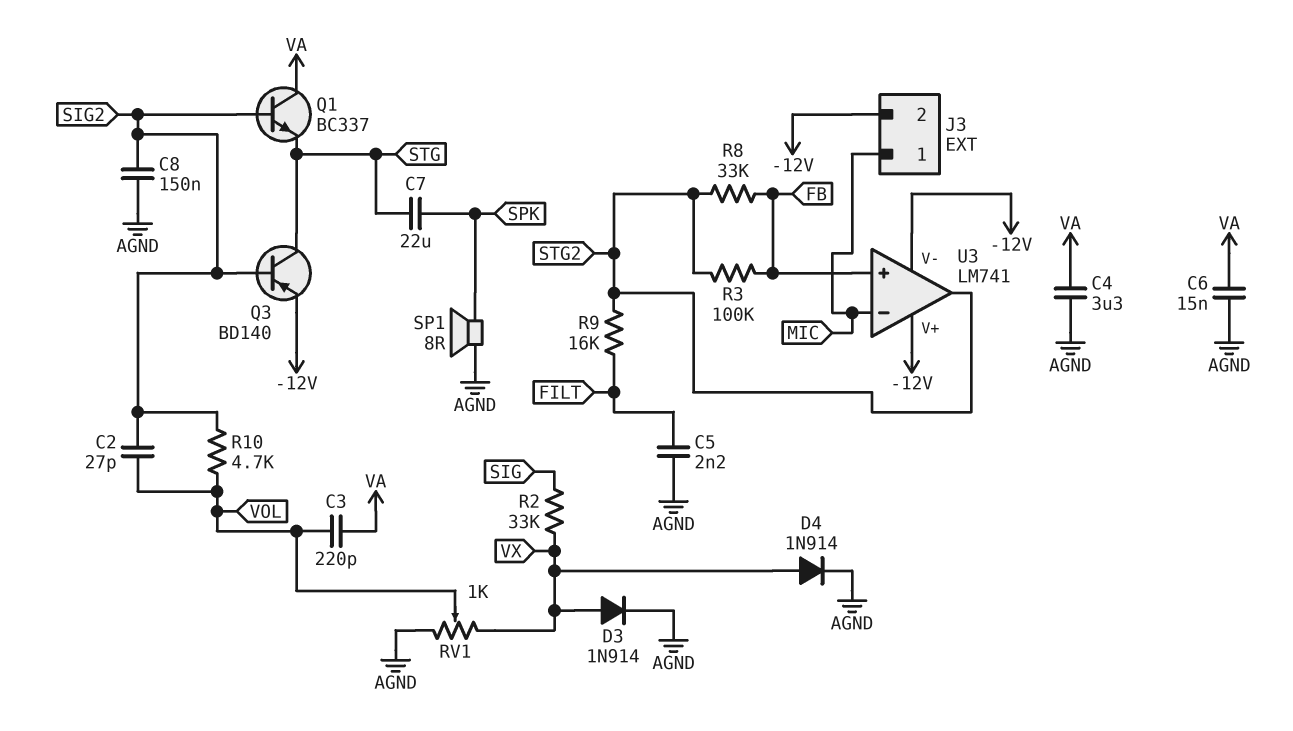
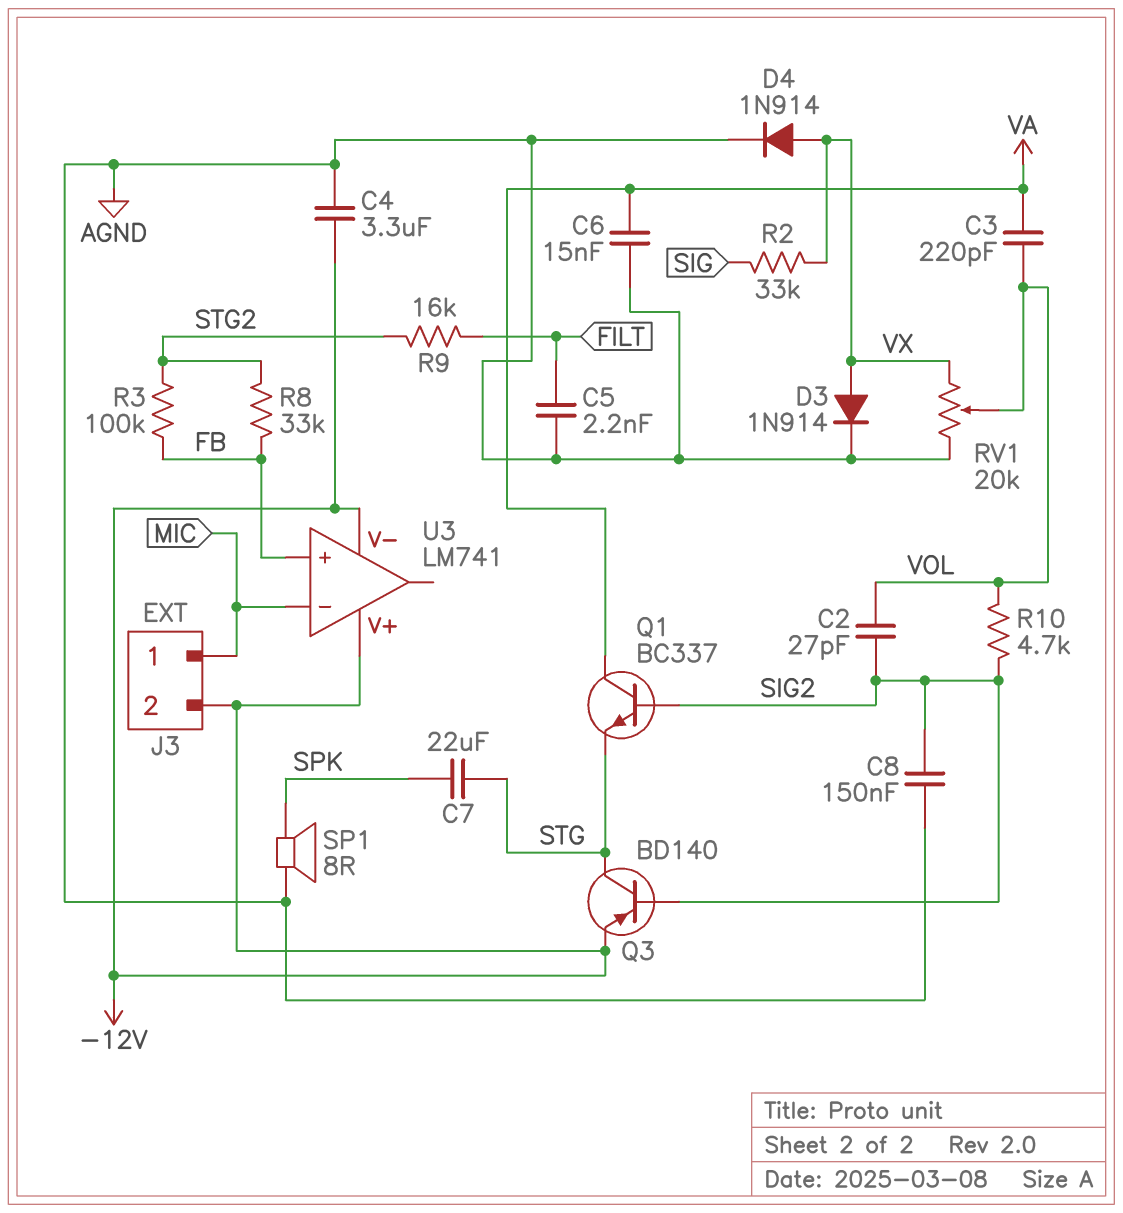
C4: 3.3uF (AGND, VA) -> 3.3uF (-12V, AGND)
RV1: 1k (AGND, VX, wiper VOL) -> 20k (AGND, VX, wiper VOL)
U3 pin out: STG2 -> none

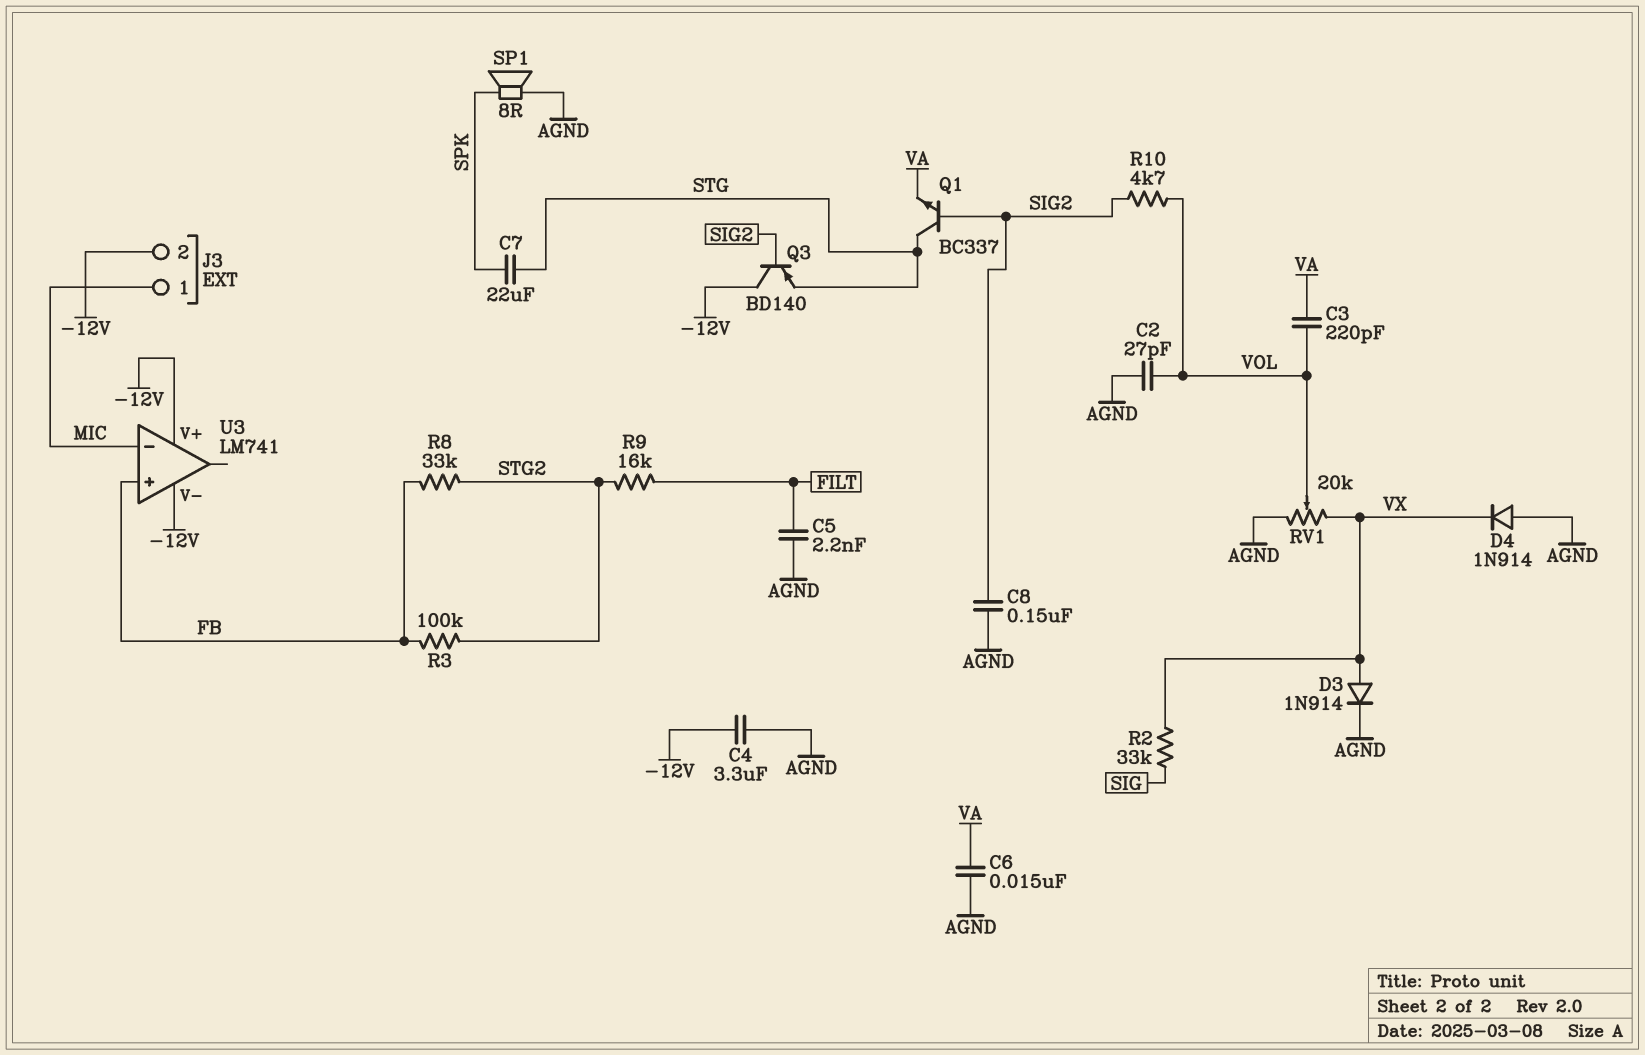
C2: 27pF (SIG2, VOL) -> 27pF (AGND, VOL)
D4: diode 1N914 (A VX, K AGND) -> diode 1N914 (A AGND, K VX)
Q1: NPN BC337 (B SIG2, C VA, E STG) -> NPN BC337 (B SIG2, C STG, E VA)
Q3: PNP BD140 (B SIG2, C STG, E -12V) -> PNP BD140 (B SIG2, C -12V, E STG)

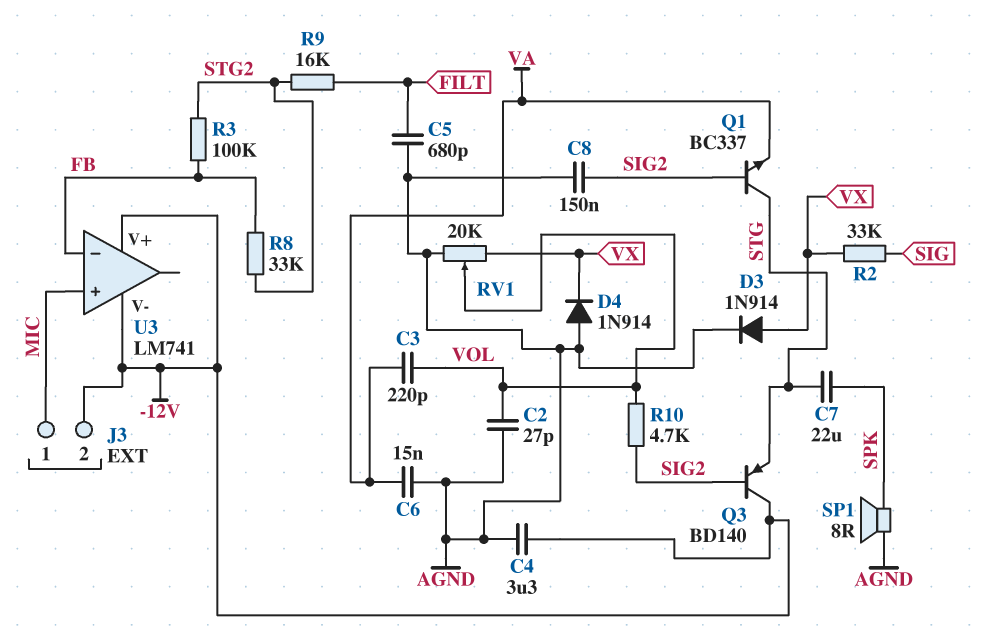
C5: 2.2nF (AGND, FILT) -> 680pF (AGND, FILT)
U3 pin in+: FB -> MIC
U3 pin in-: MIC -> FB

